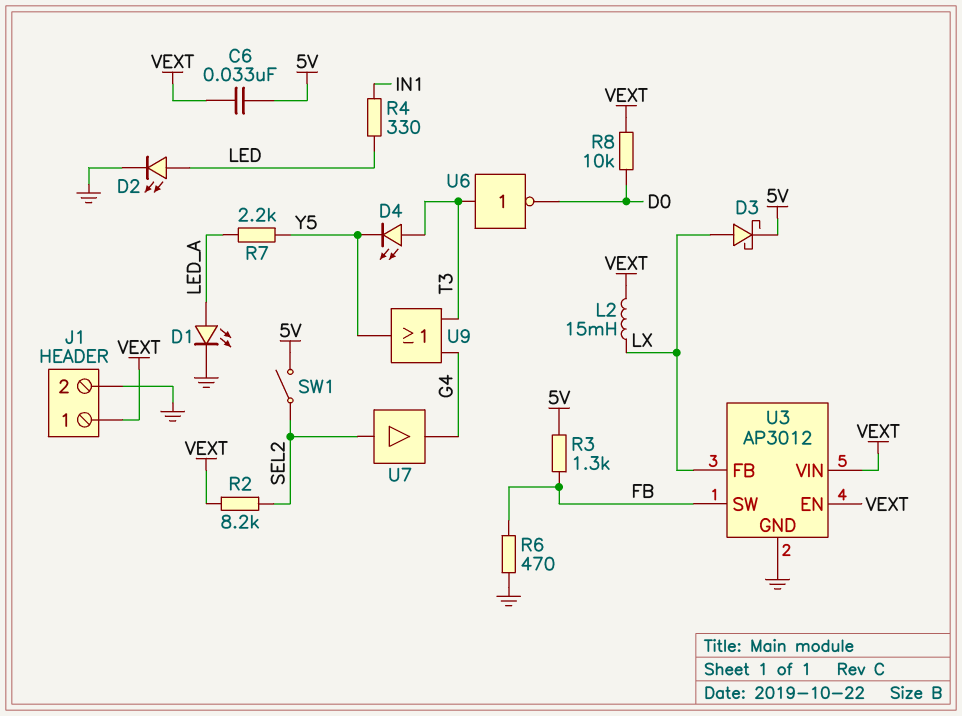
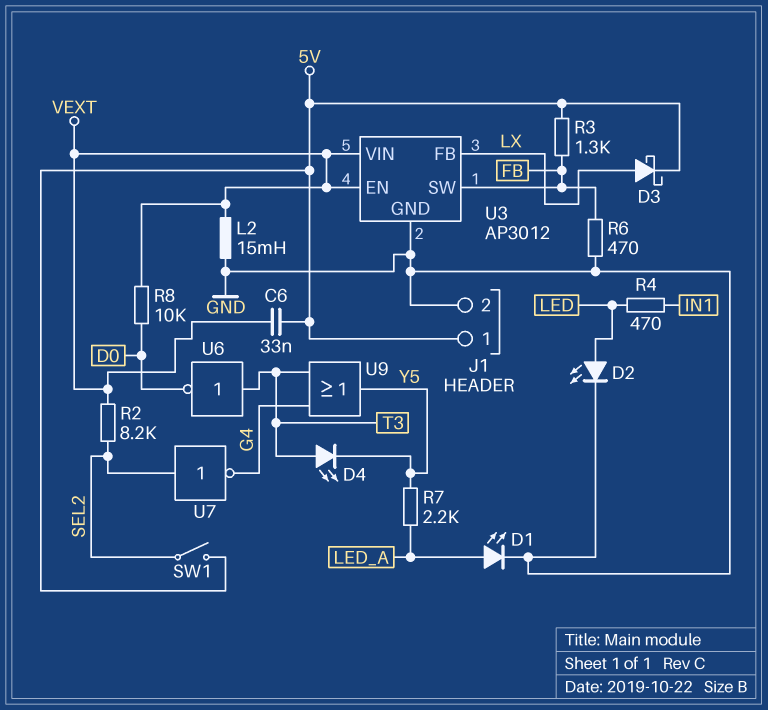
J1 pin 1: VEXT -> 5V
L2: 15mH (LX, VEXT) -> 15mH (GND, VEXT)
R4: 330 (IN1, LED) -> 470 (IN1, LED)
U7: buffer (in SEL2, out G4) -> NOT (in SEL2, out G4)

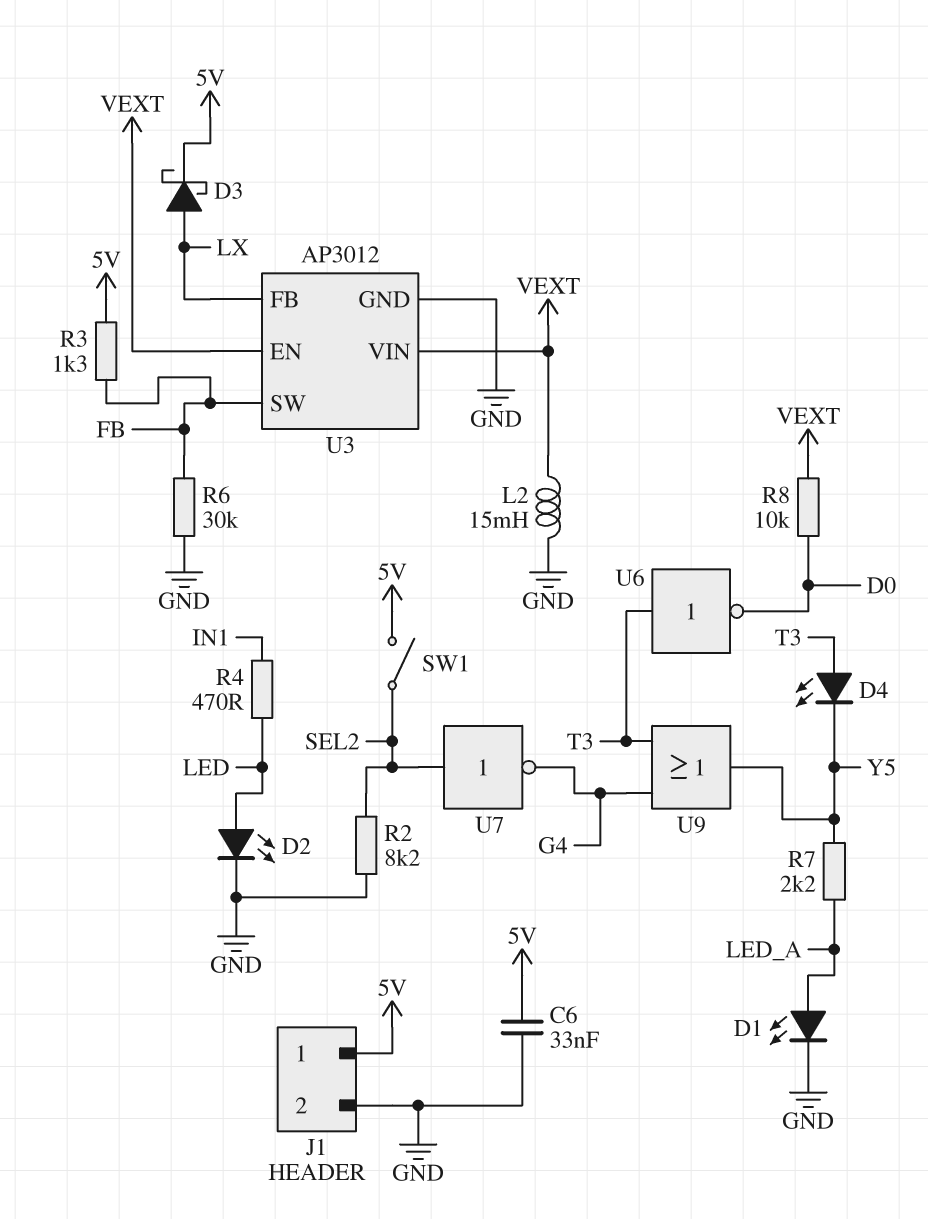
C6: 33nF (5V, VEXT) -> 33nF (5V, GND)
R2: 8.2k (SEL2, VEXT) -> 8.2k (GND, SEL2)
R6: 470 (FB, GND) -> 30k (FB, GND)

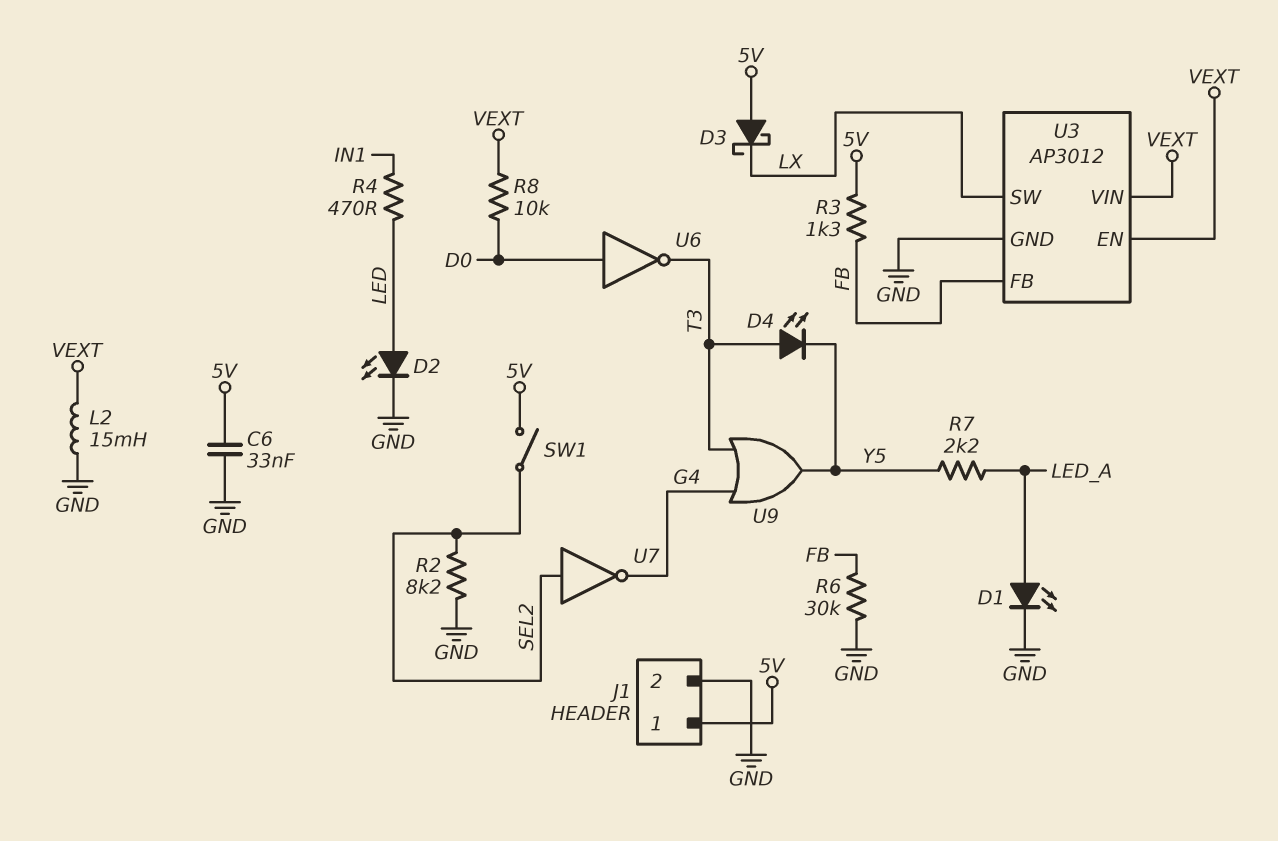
D3: schottky (A LX, K 5V) -> schottky (A 5V, K LX)
U3 pin FB: LX -> FB
U3 pin SW: FB -> LX
U6: NOT (in T3, out D0) -> NOT (in D0, out T3)

